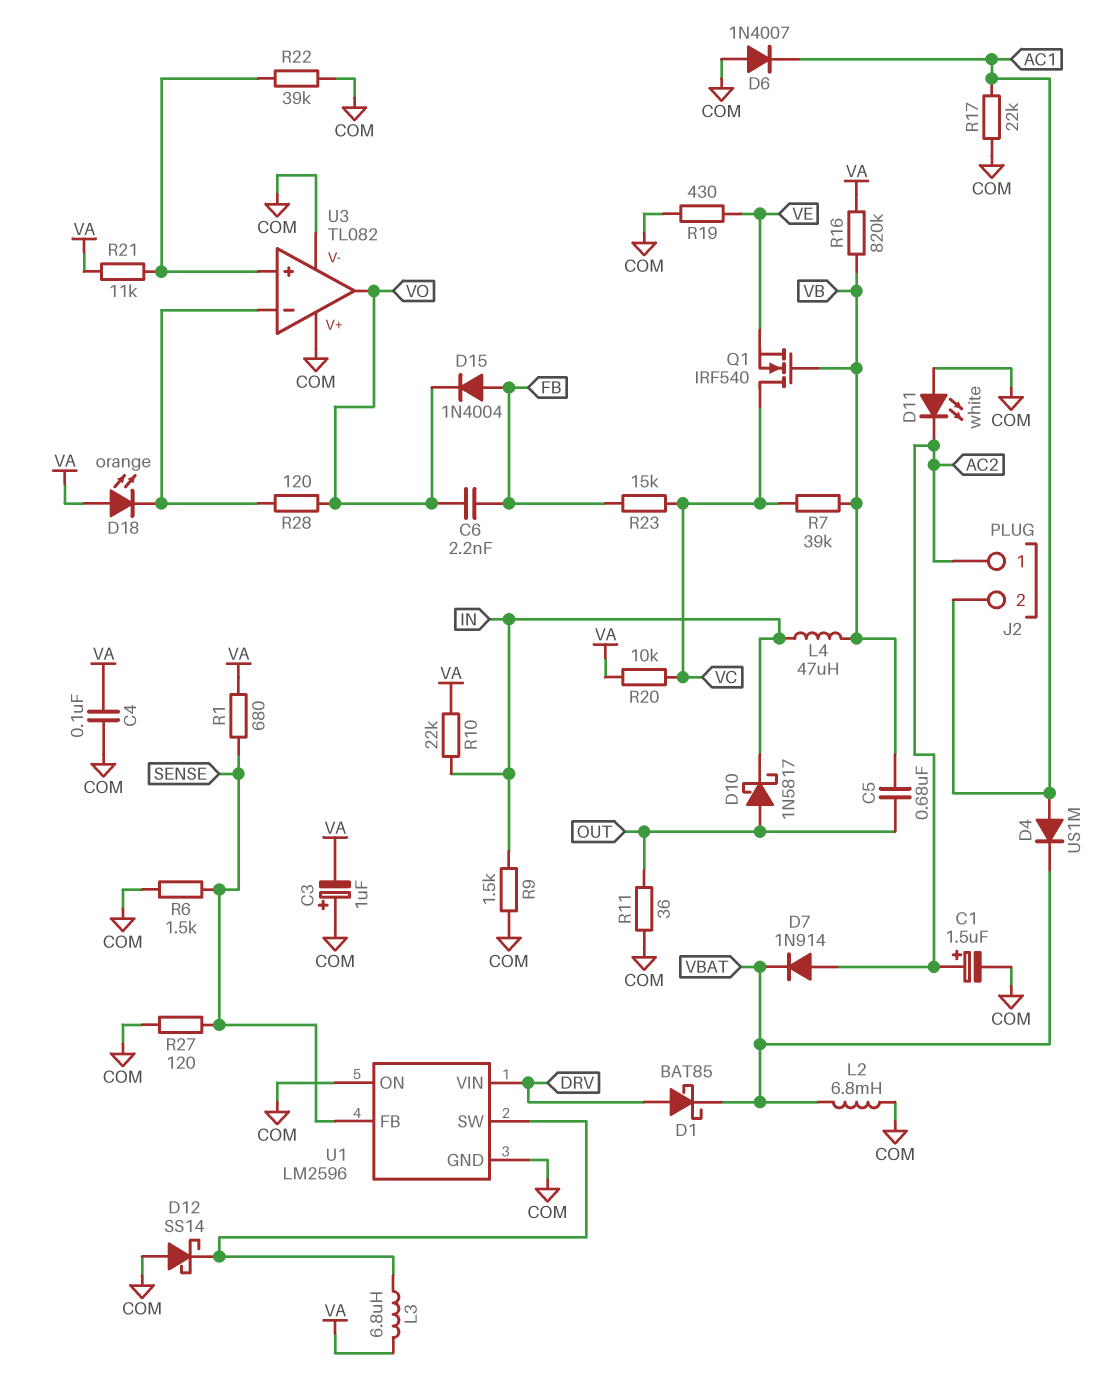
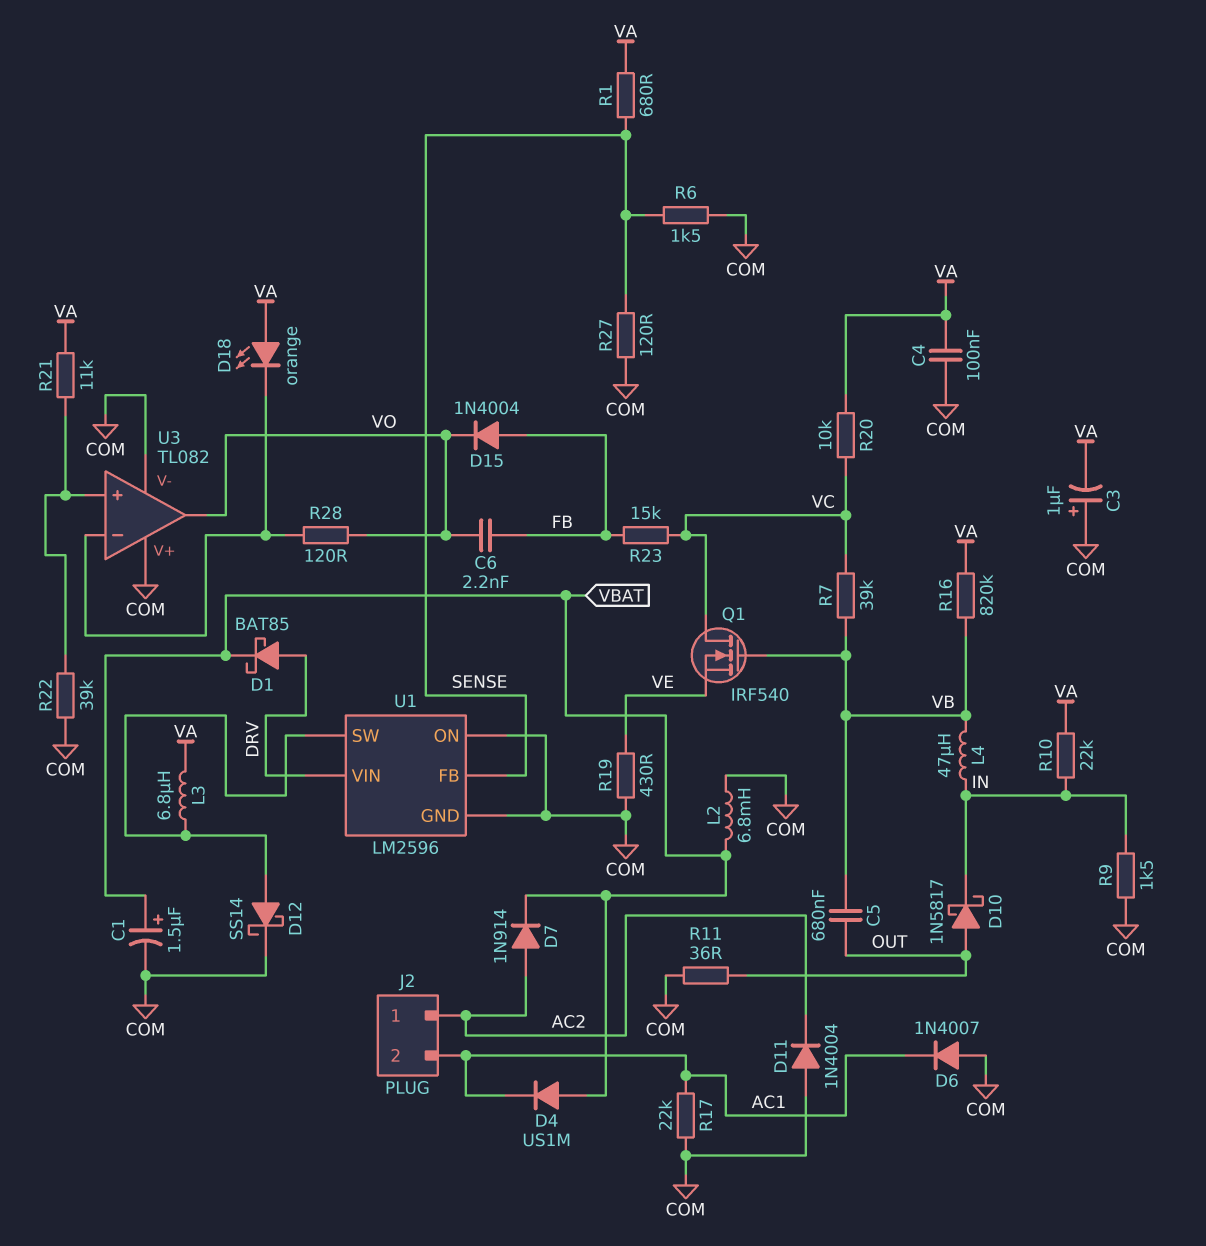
C1: 1.5uF (plus AC2, minus COM) -> 1.5uF (plus VBAT, minus COM)
D4: diode US1M (A AC1, K VBAT) -> diode US1M (A VBAT, K AC1)
D11: LED white (A COM, K AC2) -> diode 1N4004 (A COM, K AC2)
D12: schottky SS14 (A COM, K U1/SW) -> schottky SS14 (A U1/SW, K COM)

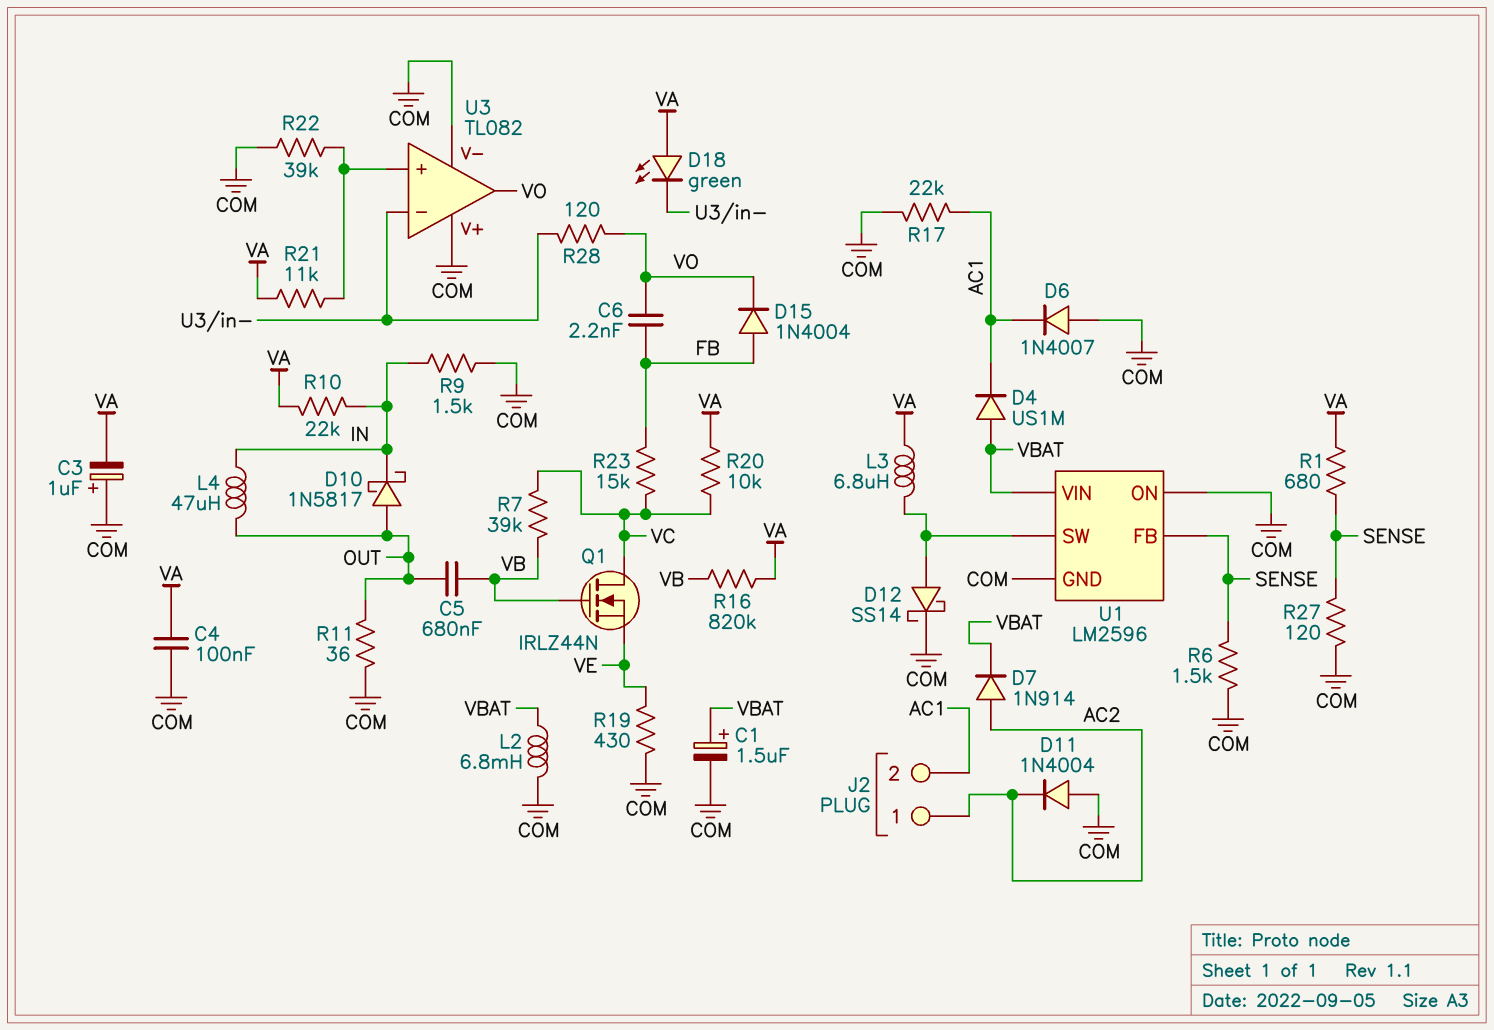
D1: schottky BAT85 (A DRV, K VBAT) -> none
D18: LED orange (A VA, K U3/in-) -> LED green (A VA, K U3/in-)
L4: 47uH (IN, VB) -> 47uH (IN, OUT)
Q1: NMOS IRF540 (G VB, D VC, S VE) -> NMOS IRLZ44N (G VB, D VC, S VE)
U1 pin VIN: DRV -> VBAT

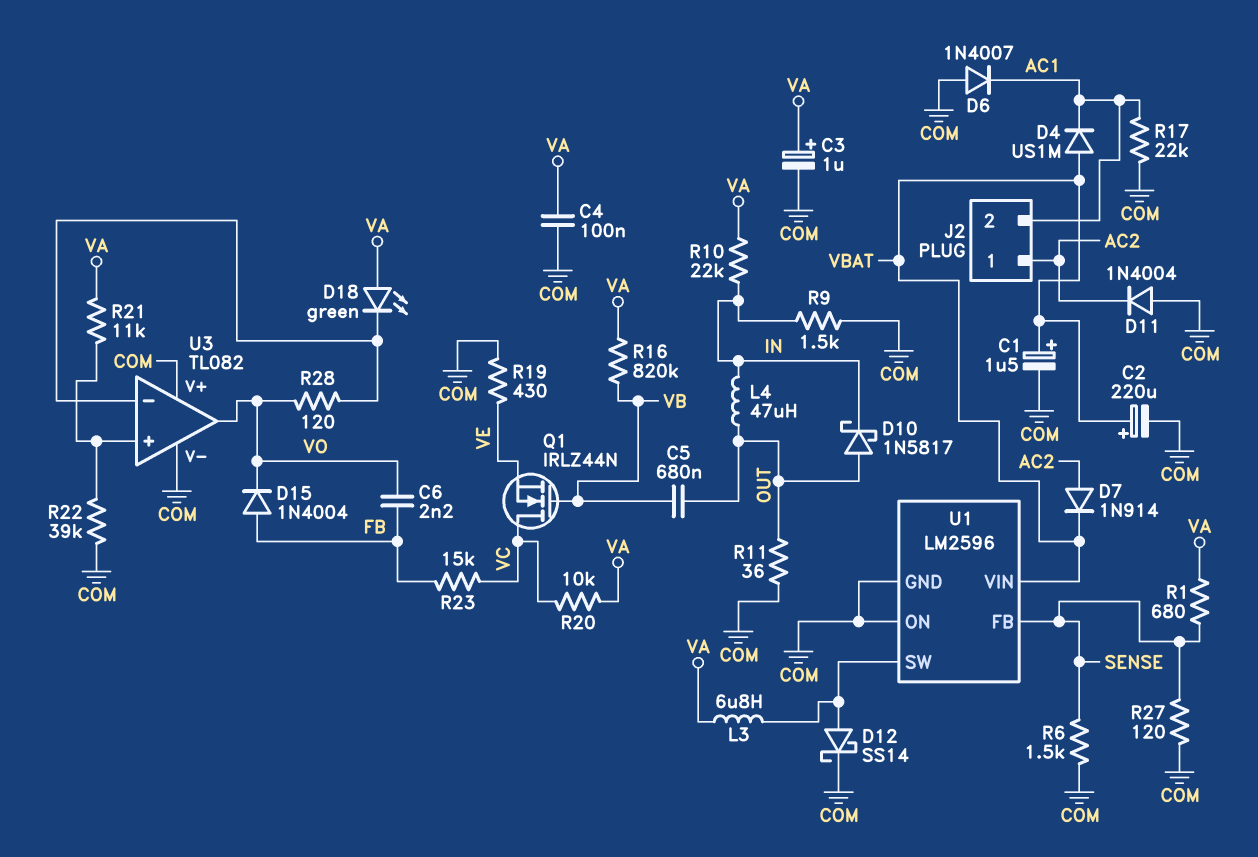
C2: none -> 220uF (plus VBAT, minus COM)
C3: 1uF (plus COM, minus VA) -> 1uF (plus VA, minus COM)
L2: 6.8mH (COM, VBAT) -> none
R7: 39k (VB, VC) -> none

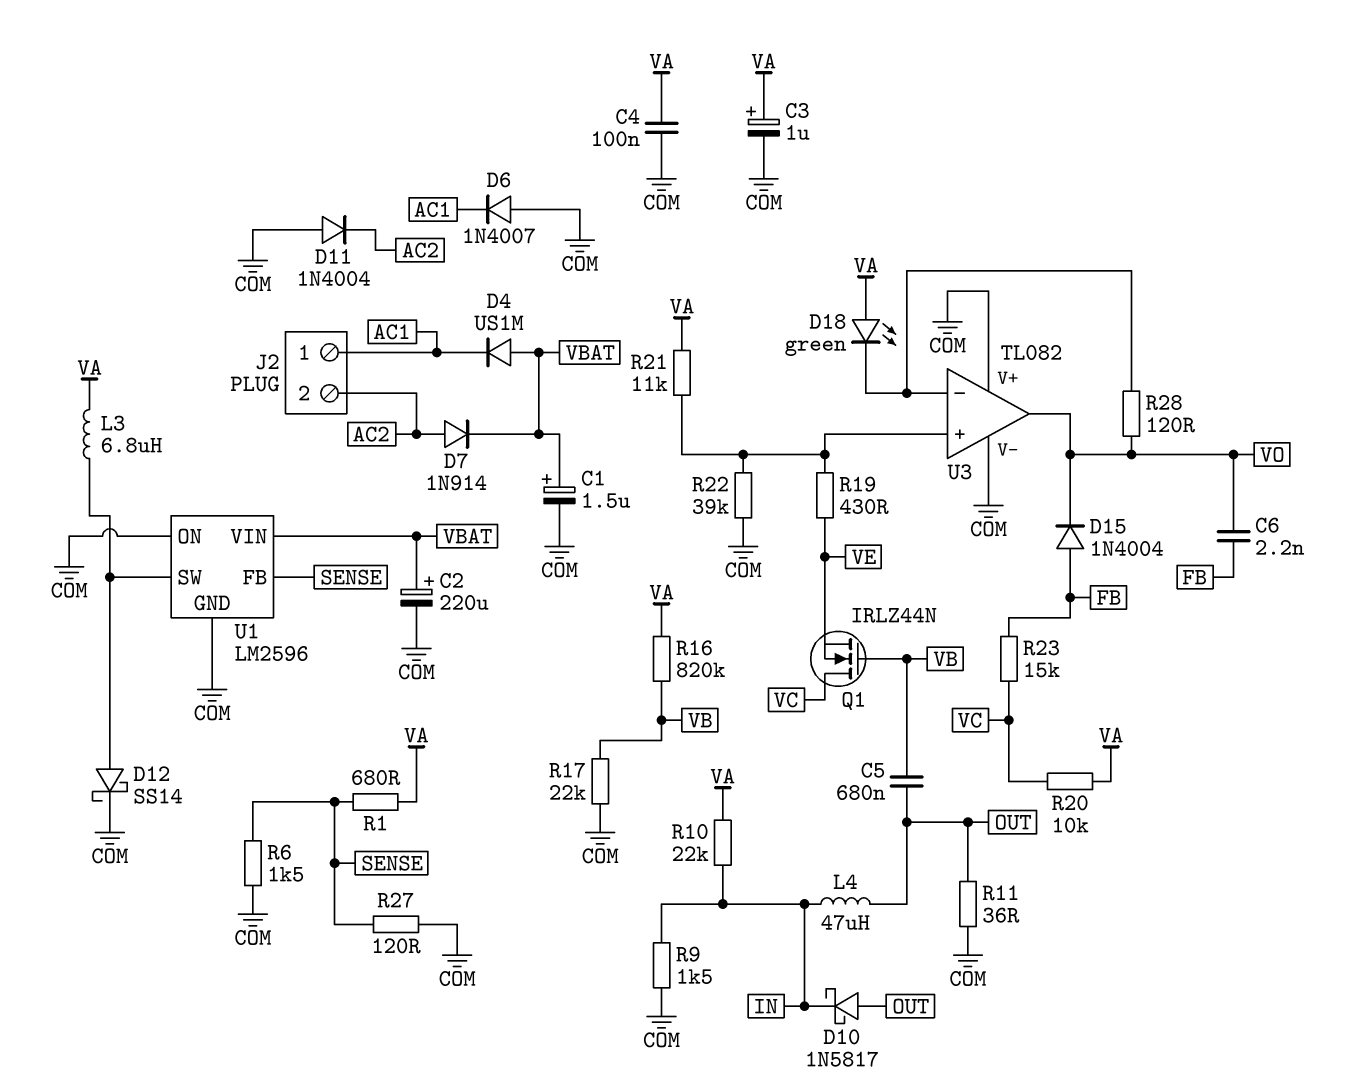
J2 pin 1: AC2 -> AC1
J2 pin 2: AC1 -> AC2
R17: 22k (AC1, COM) -> 22k (COM, VB)
R19: 430 (COM, VE) -> 430 (U3/in+, VE)

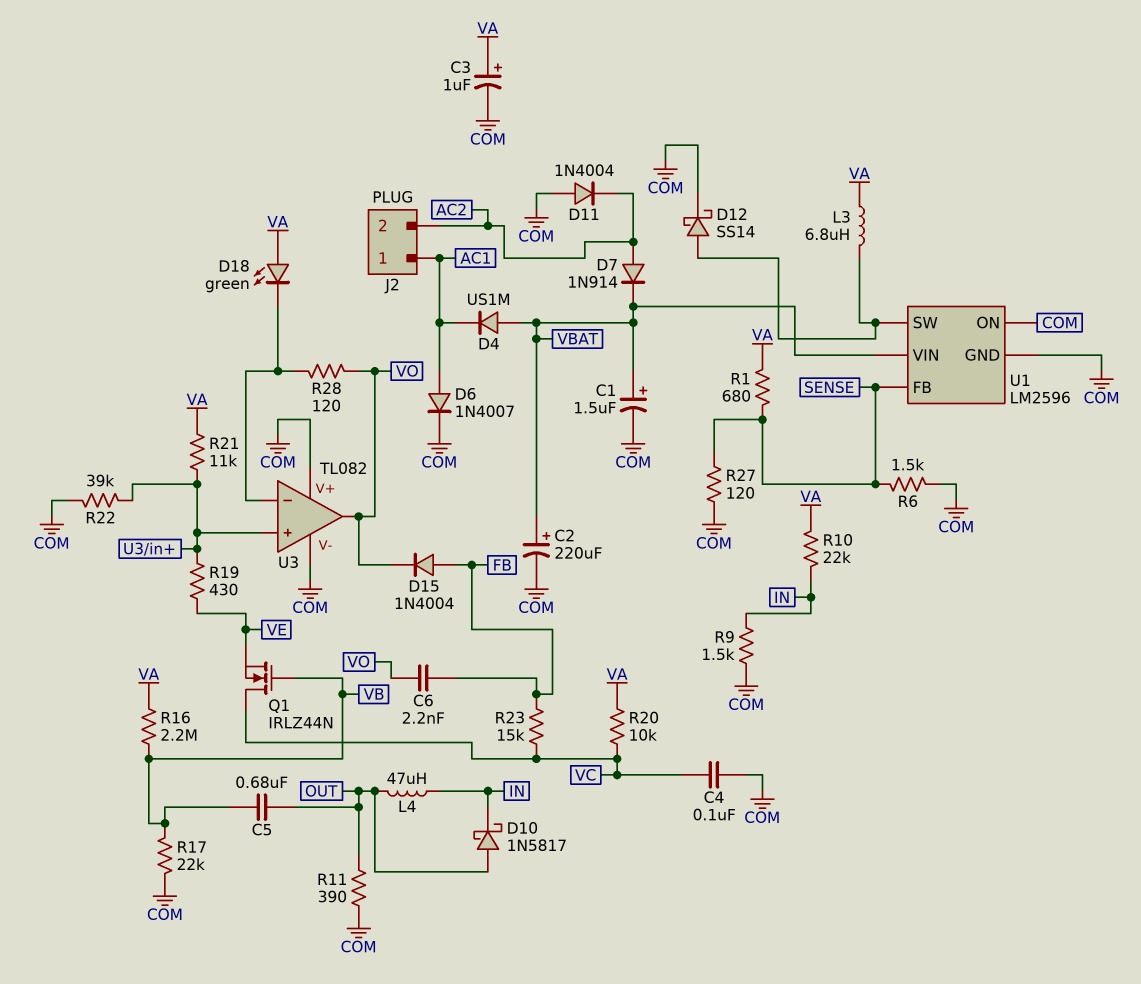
C4: 100nF (COM, VA) -> 100nF (COM, VC)
D6: diode 1N4007 (A COM, K AC1) -> diode 1N4007 (A AC1, K COM)
R11: 36 (COM, OUT) -> 390 (COM, OUT)
R16: 820k (VA, VB) -> 2.2M (VA, VB)

